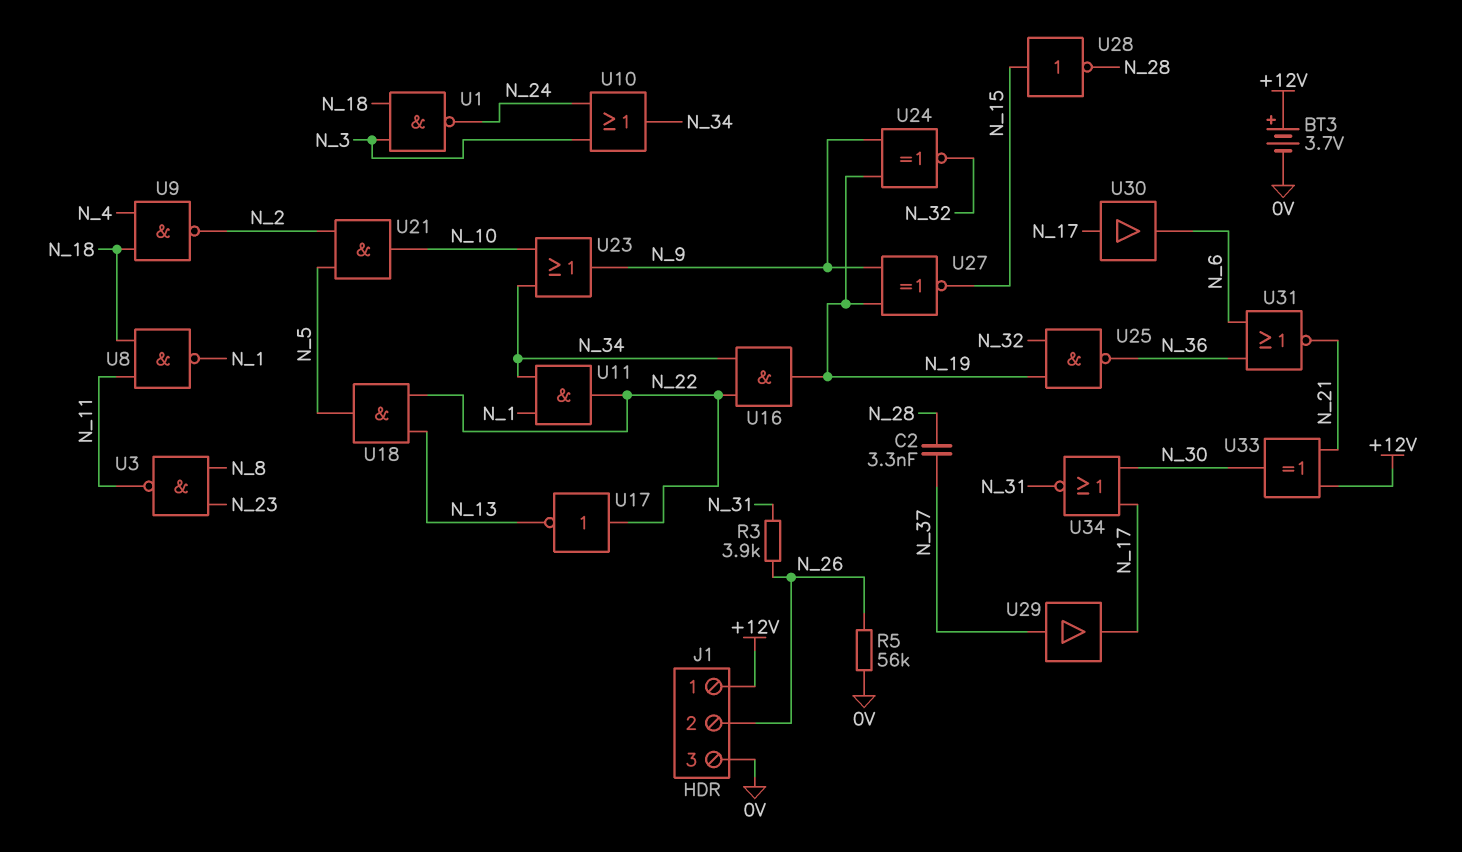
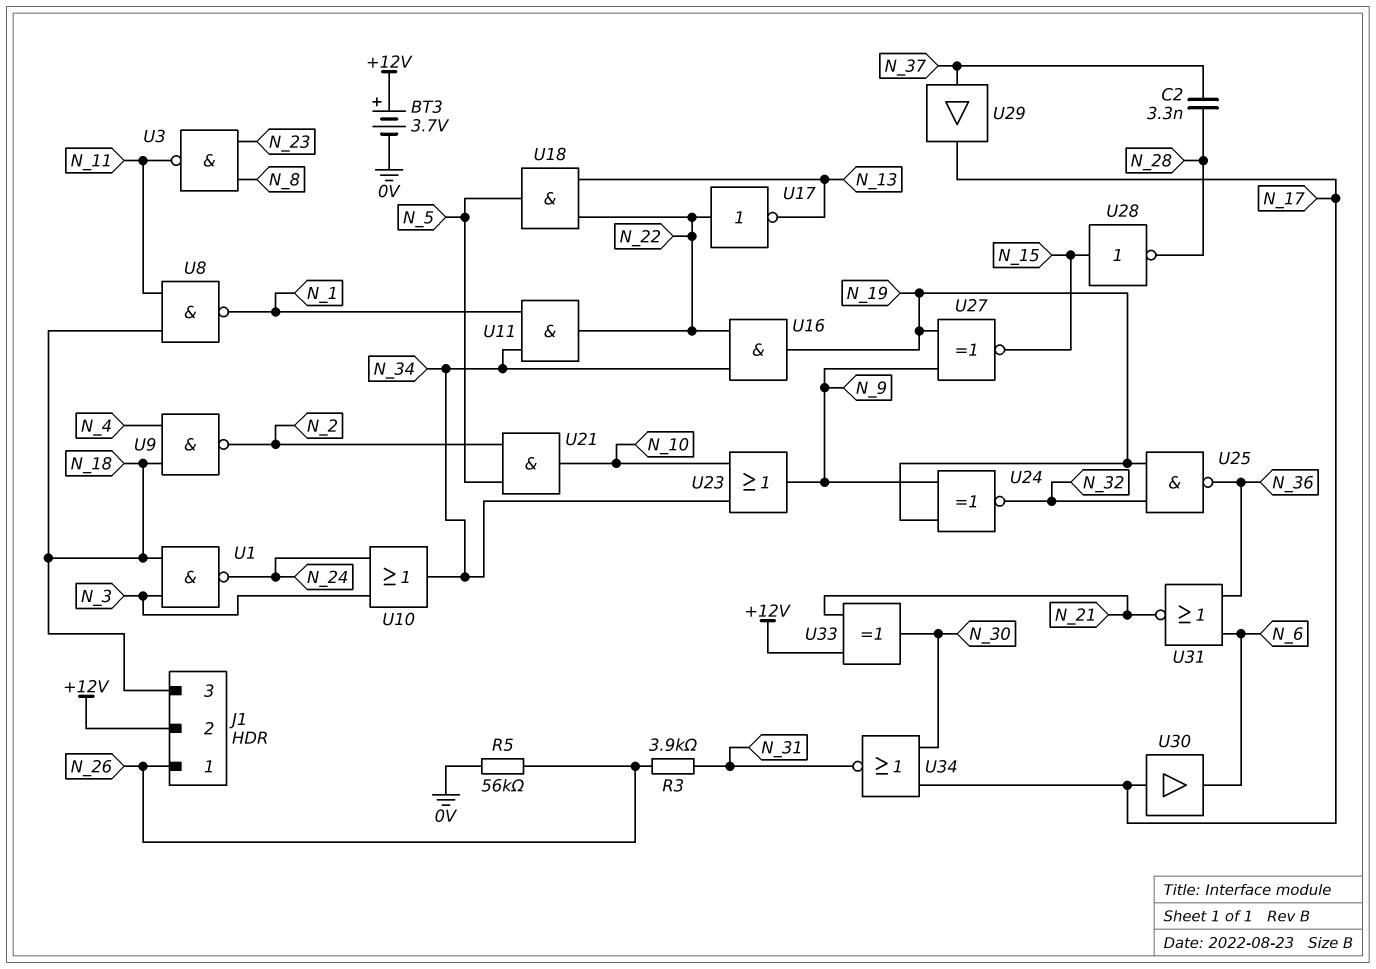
J1 pin 1: +12V -> N_26
J1 pin 2: N_26 -> +12V
J1 pin 3: 0V -> N_18

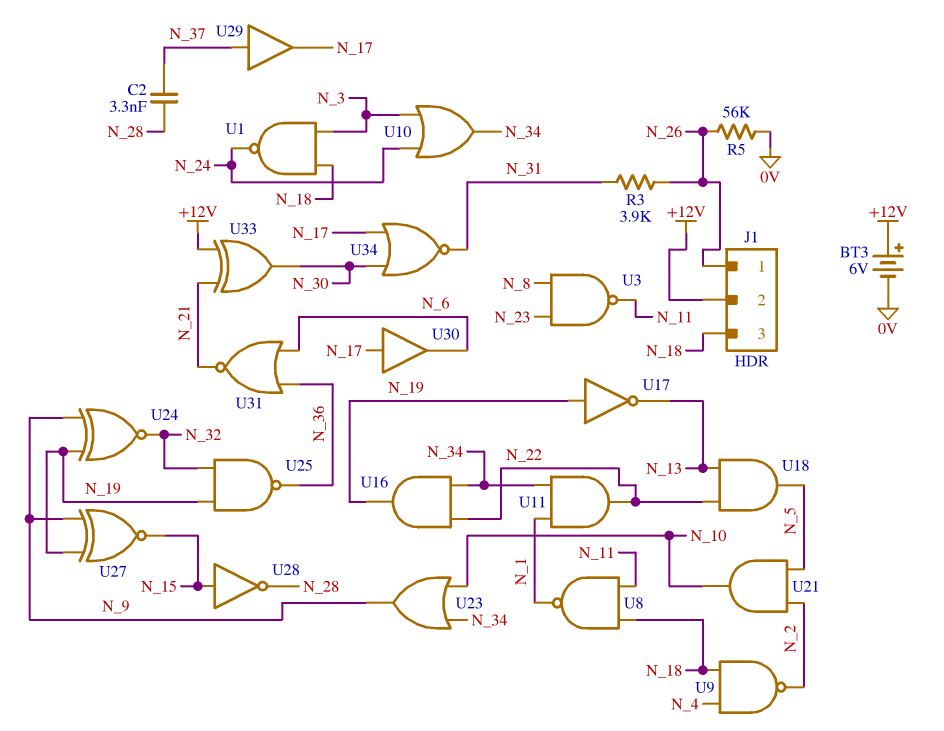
BT3: 3.7V (plus +12V, minus 0V) -> 6V (plus +12V, minus 0V)
U17: NOT (in N_22, out N_13) -> NOT (in N_19, out N_13)

